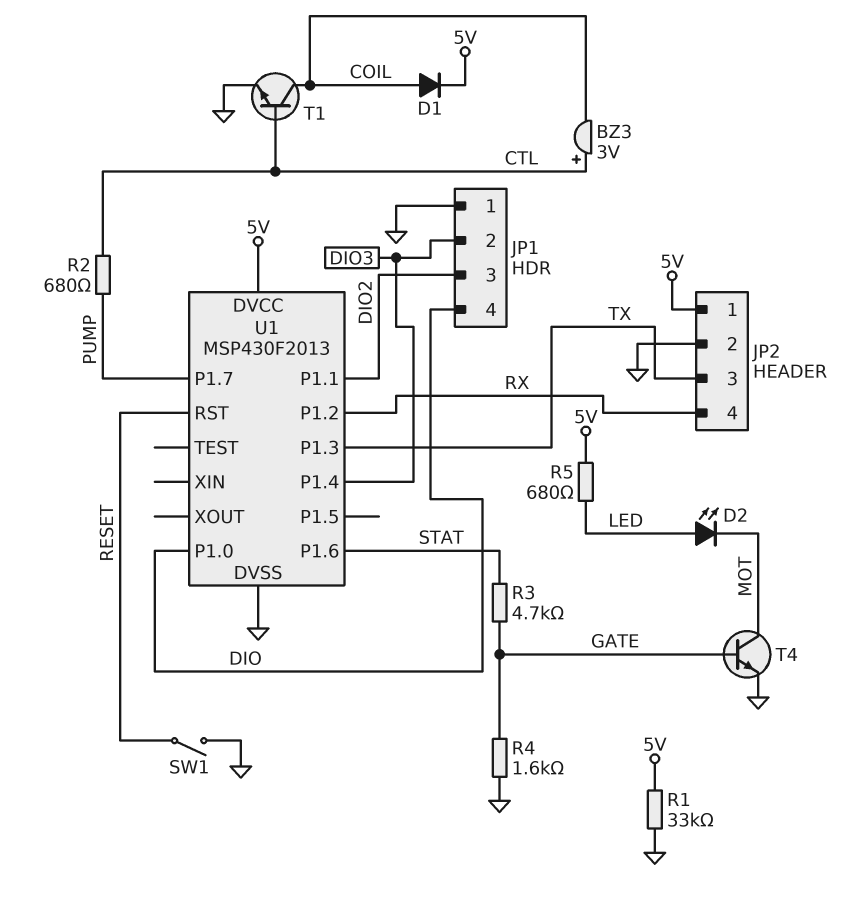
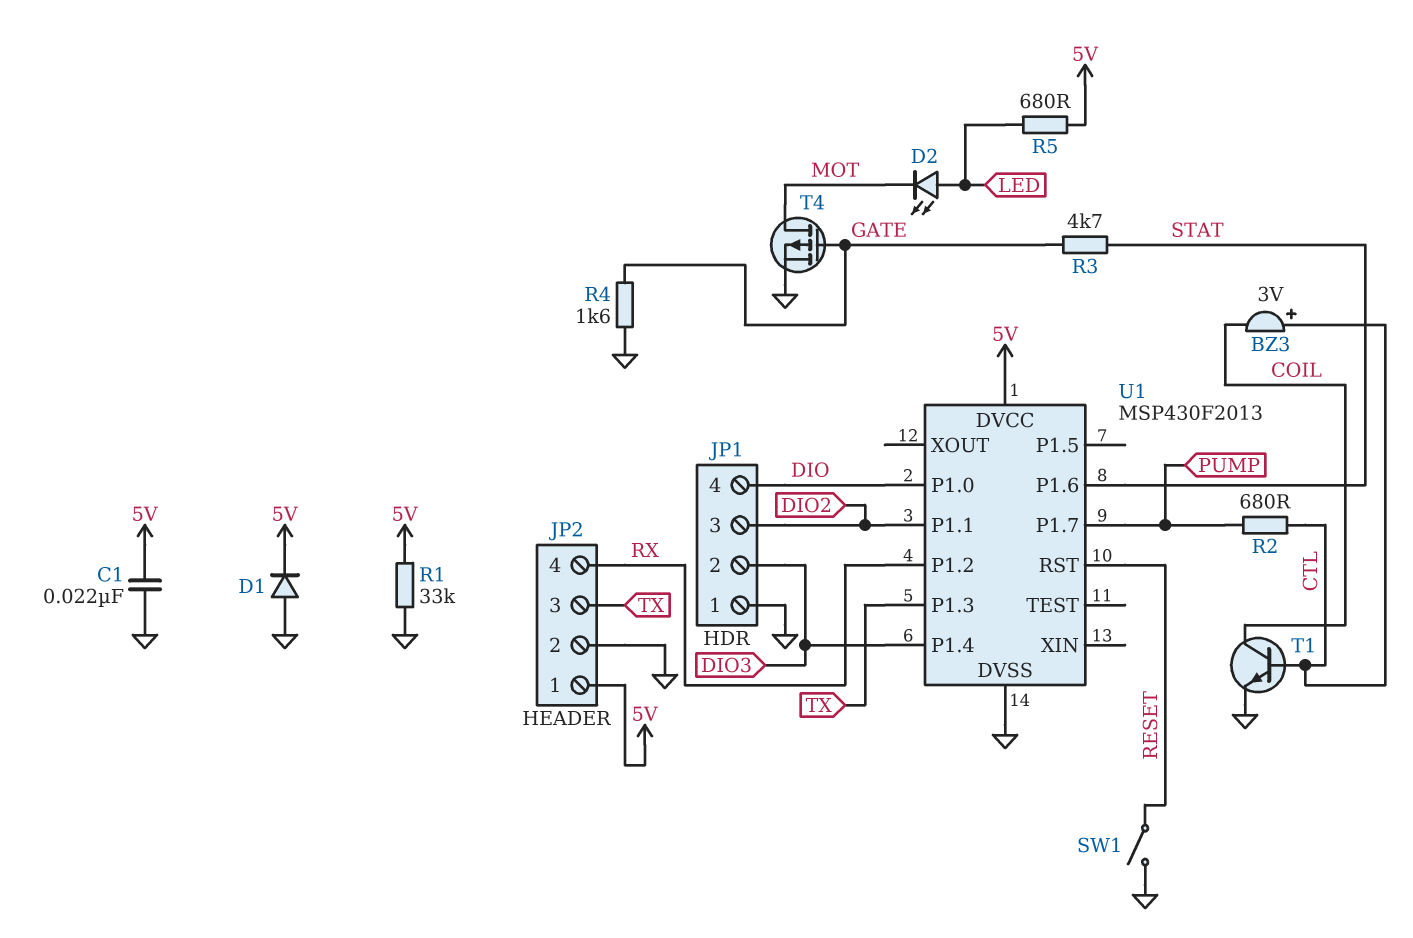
C1: none -> 22nF (5V, GND)
D1: diode (A COIL, K 5V) -> diode (A GND, K 5V)
T4: NPN (B GATE, C MOT, E GND) -> PMOS (G GATE, D MOT, S GND)

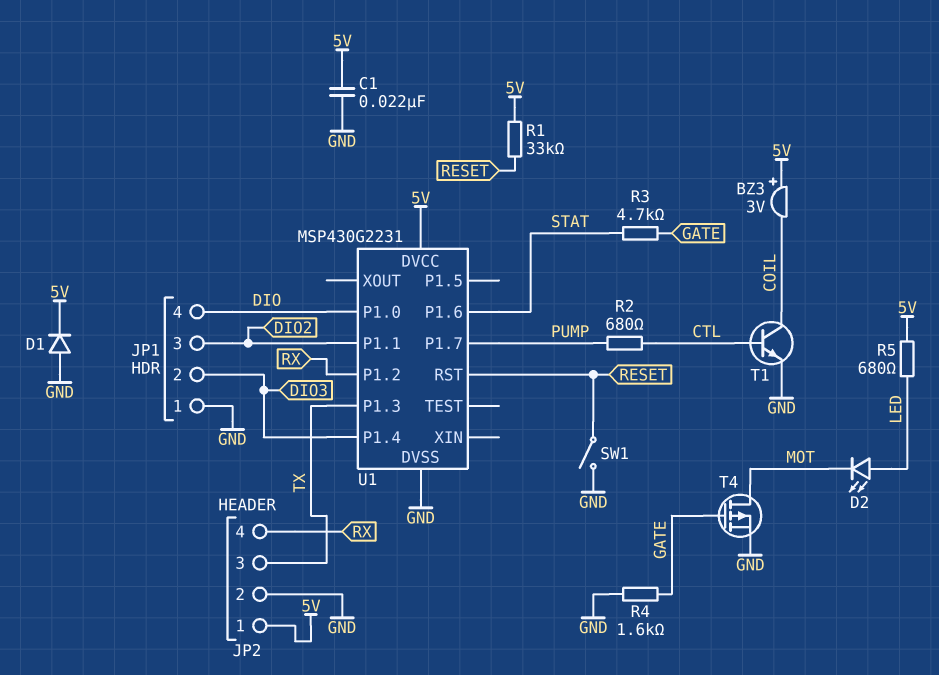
BZ3: buzzer 3V (plus CTL, minus COIL) -> buzzer 3V (plus 5V, minus COIL)
R1: 33k (5V, GND) -> 33k (5V, RESET)
U1: MSP430F2013 -> MSP430G2231

